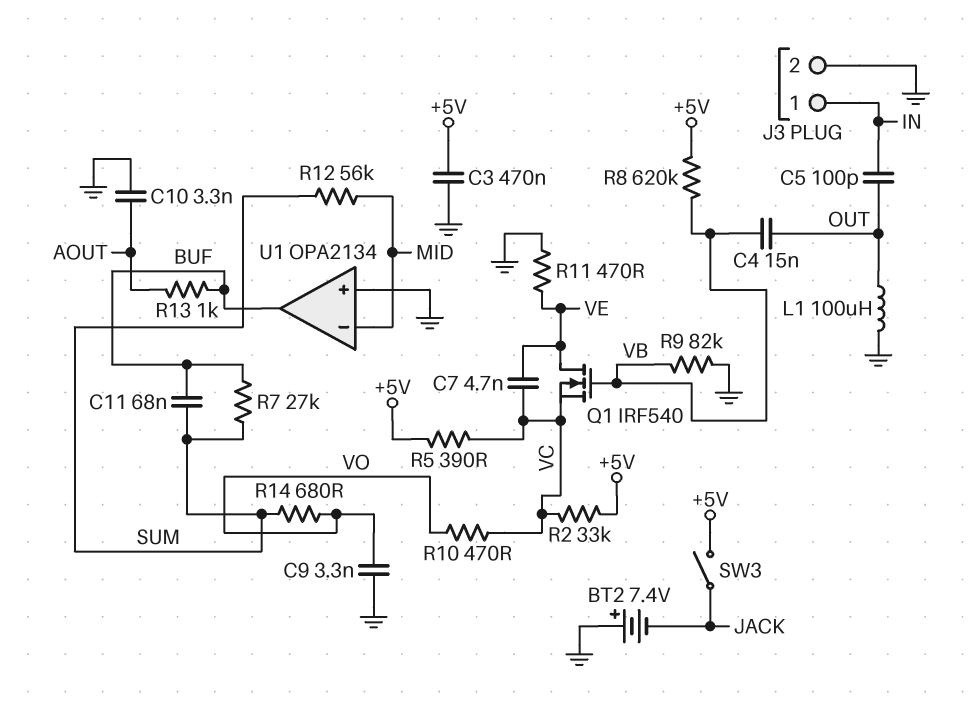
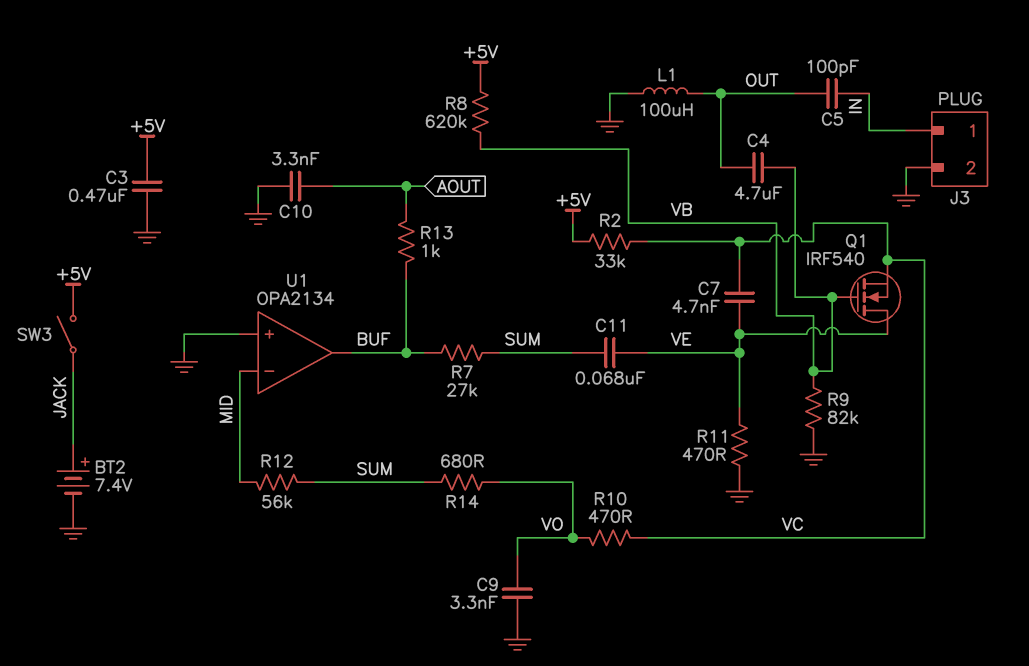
BT2: 7.4V (plus GND, minus JACK) -> 7.4V (plus JACK, minus GND)
C4: 15nF (OUT, VB) -> 4.7uF (OUT, VB)
C11: 68nF (BUF, SUM) -> 68nF (SUM, VE)
R5: 390 (+5V, VC) -> none

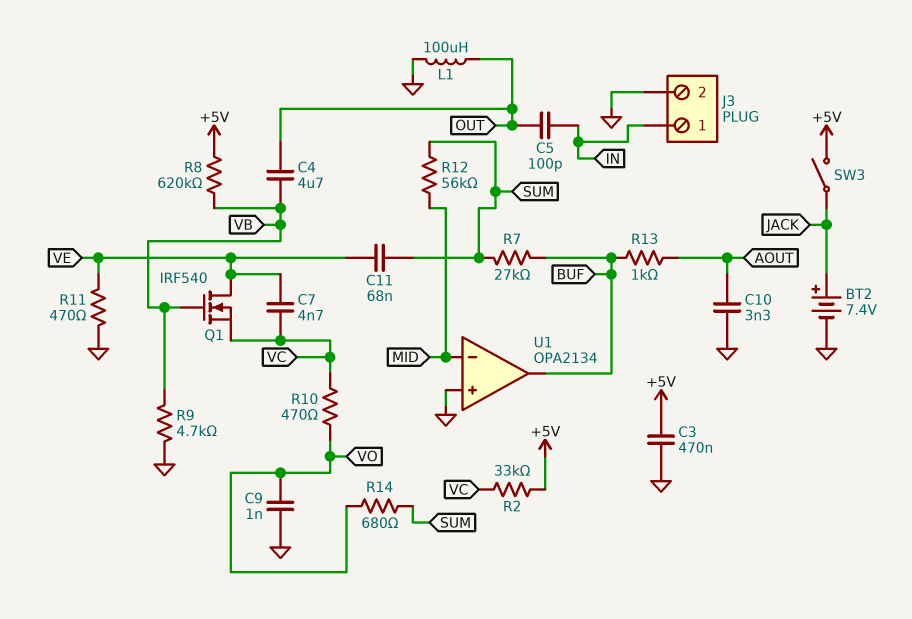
C9: 3.3nF (GND, VO) -> 1nF (GND, VO)
R9: 82k (GND, VB) -> 4.7k (GND, VB)

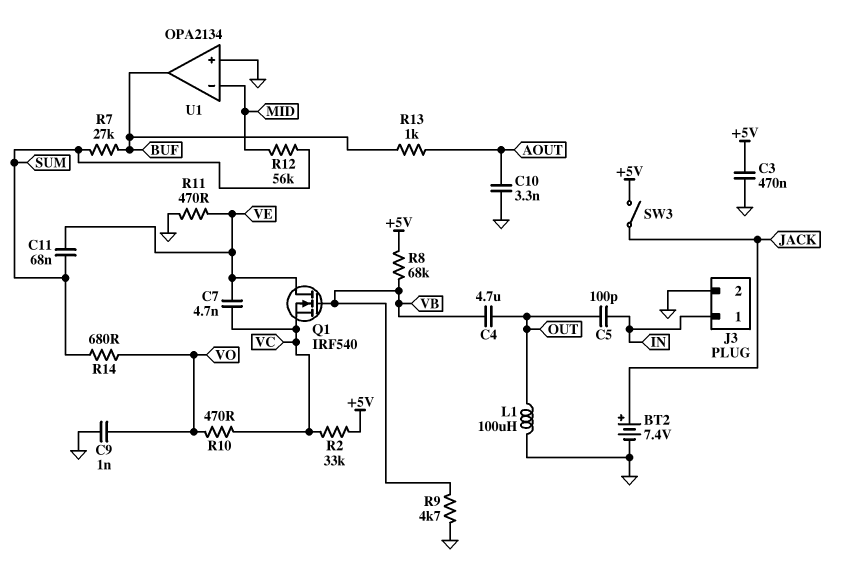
R8: 620k (+5V, VB) -> 68k (+5V, VB)

